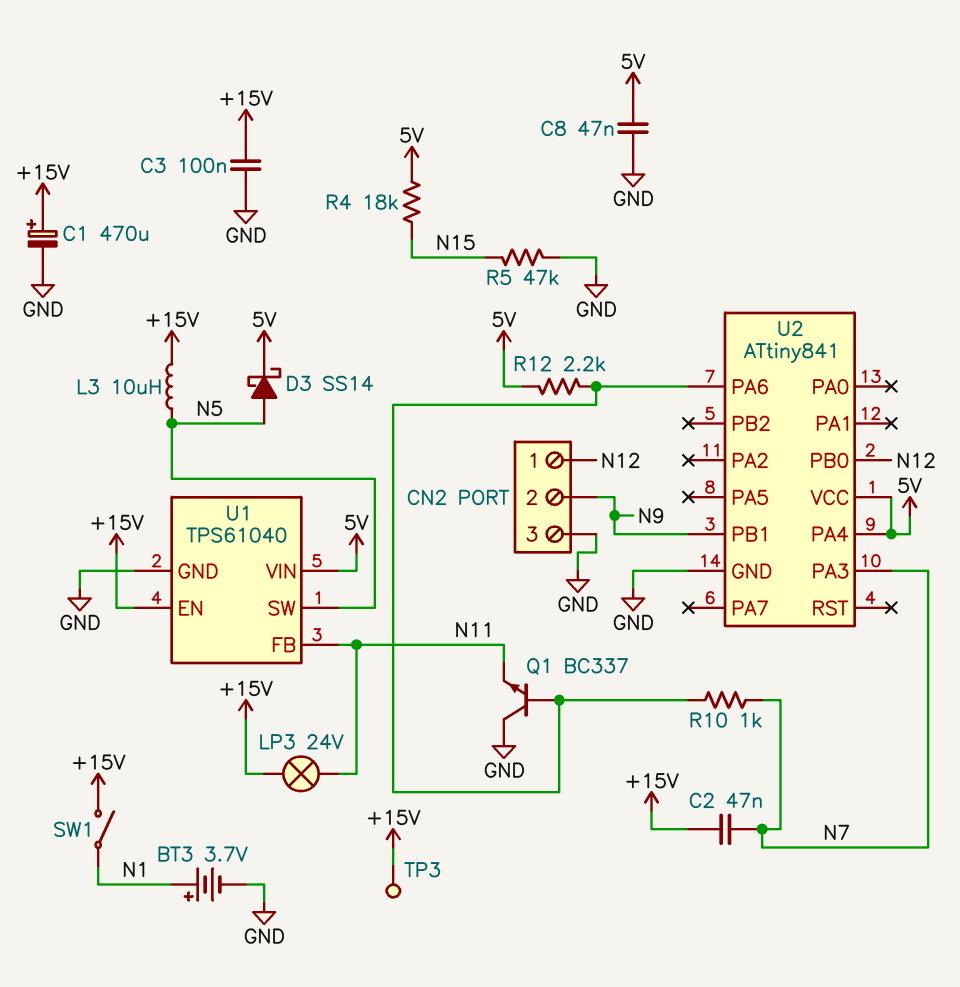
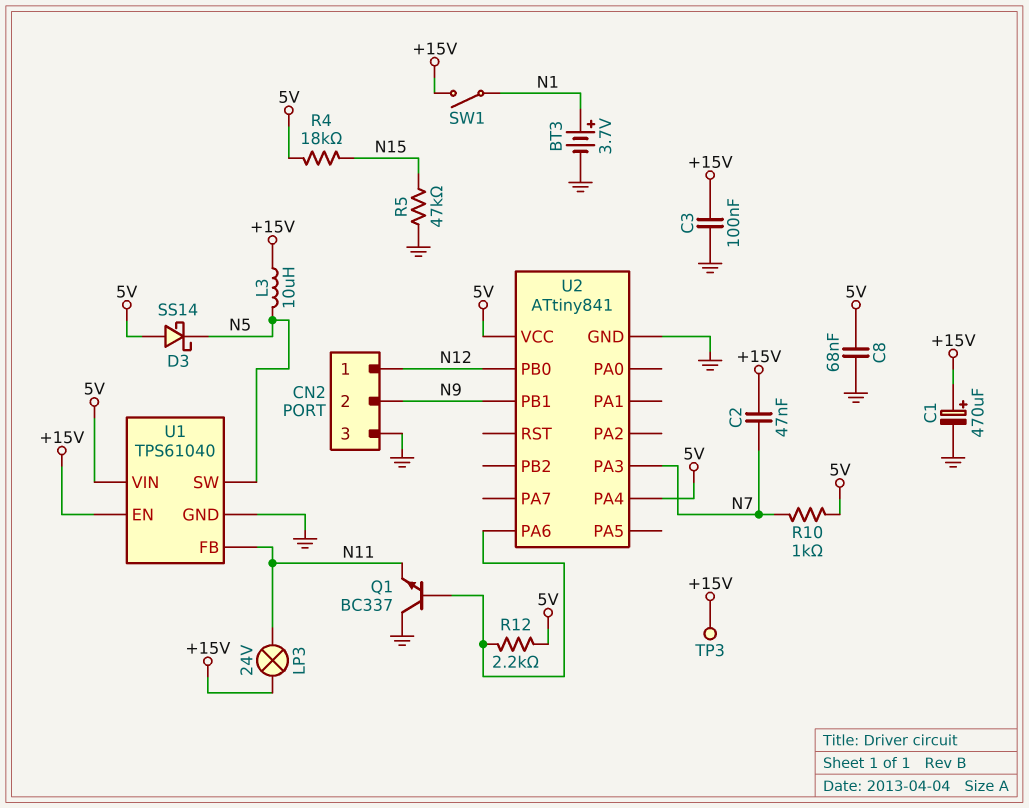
C8: 47nF (5V, GND) -> 68nF (5V, GND)
D3: schottky SS14 (A N5, K 5V) -> schottky SS14 (A 5V, K N5)
R10: 1k (N7, U2/PA6) -> 1k (5V, N7)

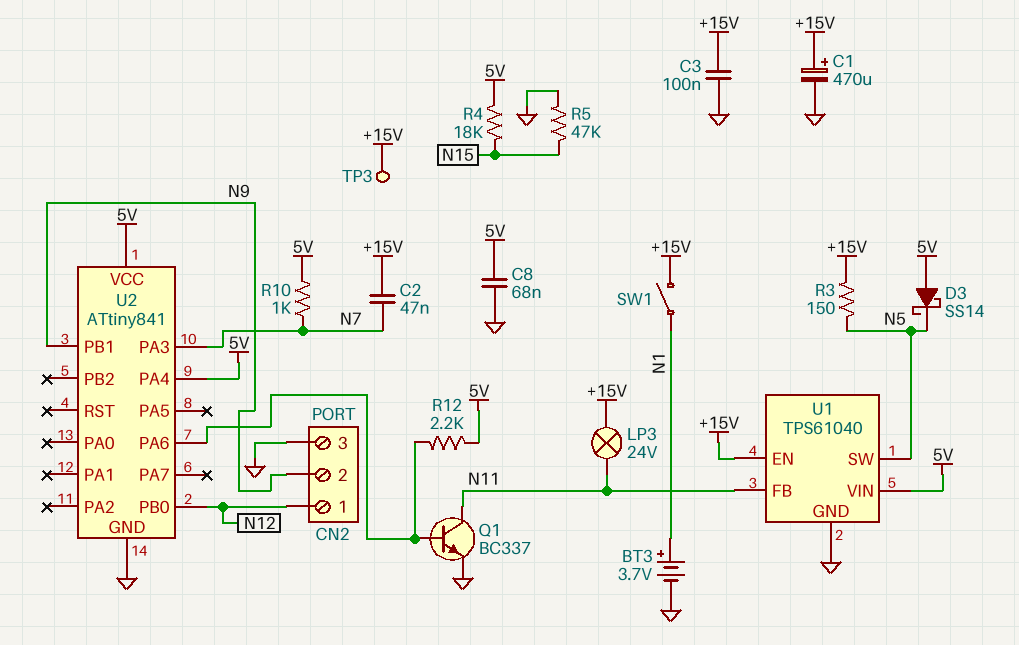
L3: 10uH (+15V, N5) -> none
Q1: NPN BC337 (B U2/PA6, C GND, E N11) -> NPN BC337 (B U2/PA6, C N11, E GND)
R3: none -> 150 (+15V, N5)

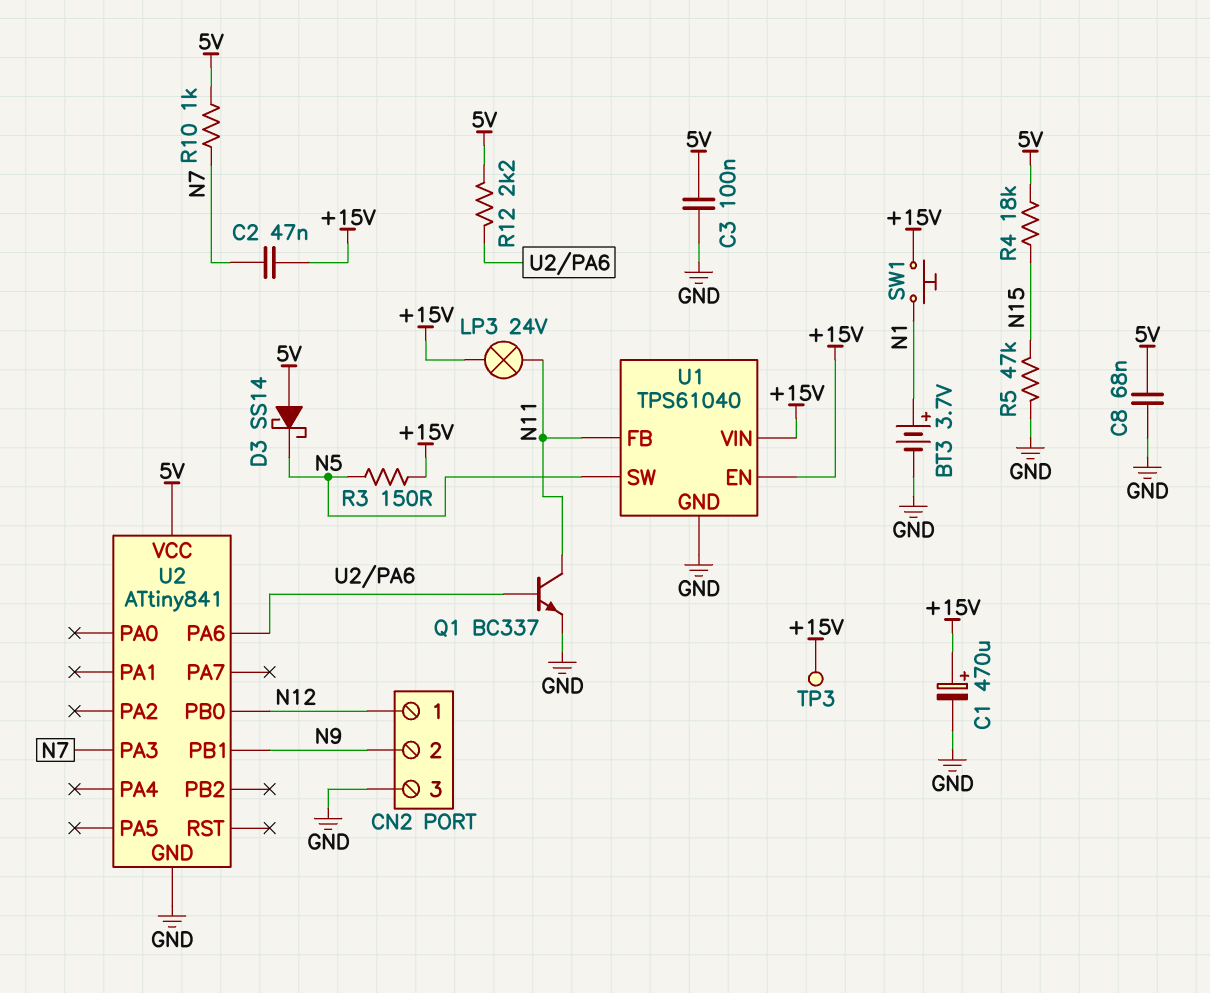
C3: 100nF (+15V, GND) -> 100nF (5V, GND)
SW1: switch (+15V, N1) -> button (+15V, N1)
U1 pin VIN: 5V -> +15V
U2 pin PA4: 5V -> none

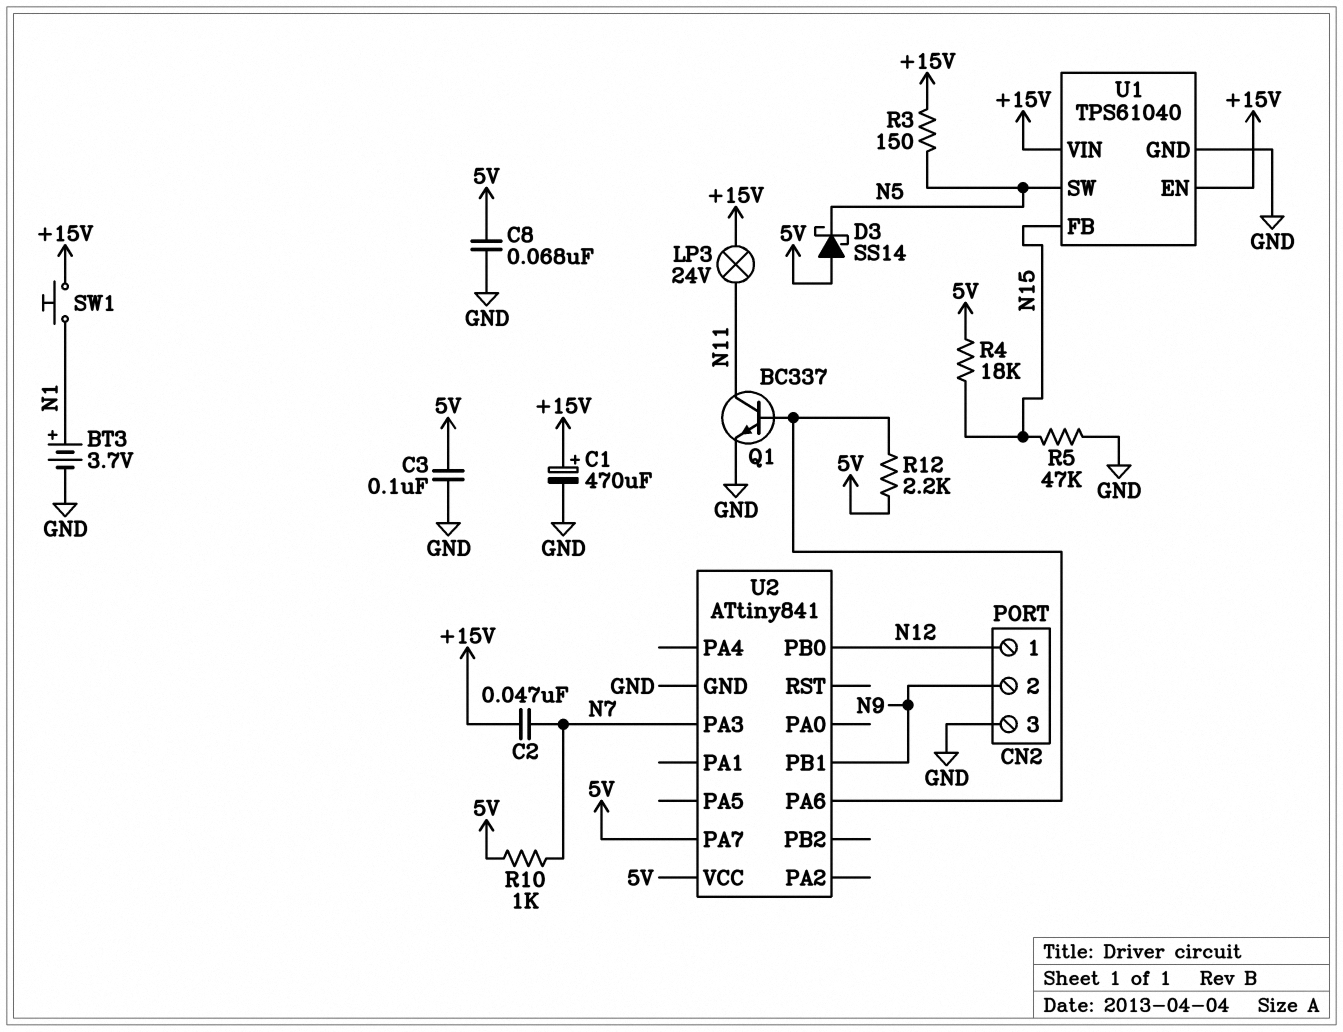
TP3: test point (+15V) -> none
U1 pin FB: N11 -> N15
U2 pin PA7: none -> 5V

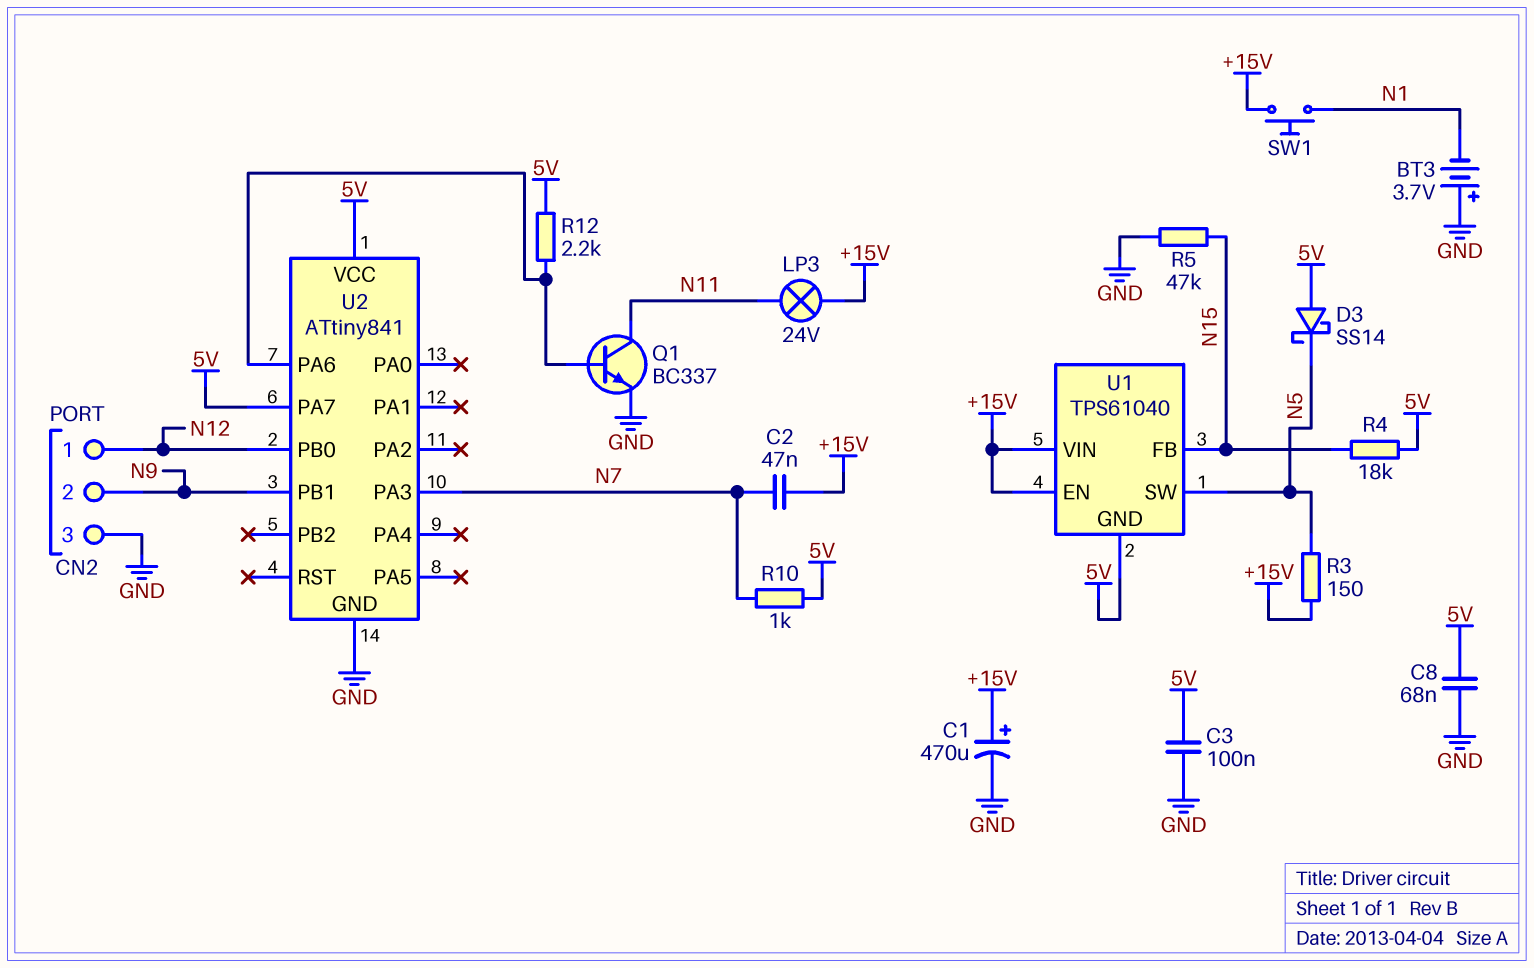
BT3: 3.7V (plus N1, minus GND) -> 3.7V (plus GND, minus N1)
U1 pin GND: GND -> 5V

